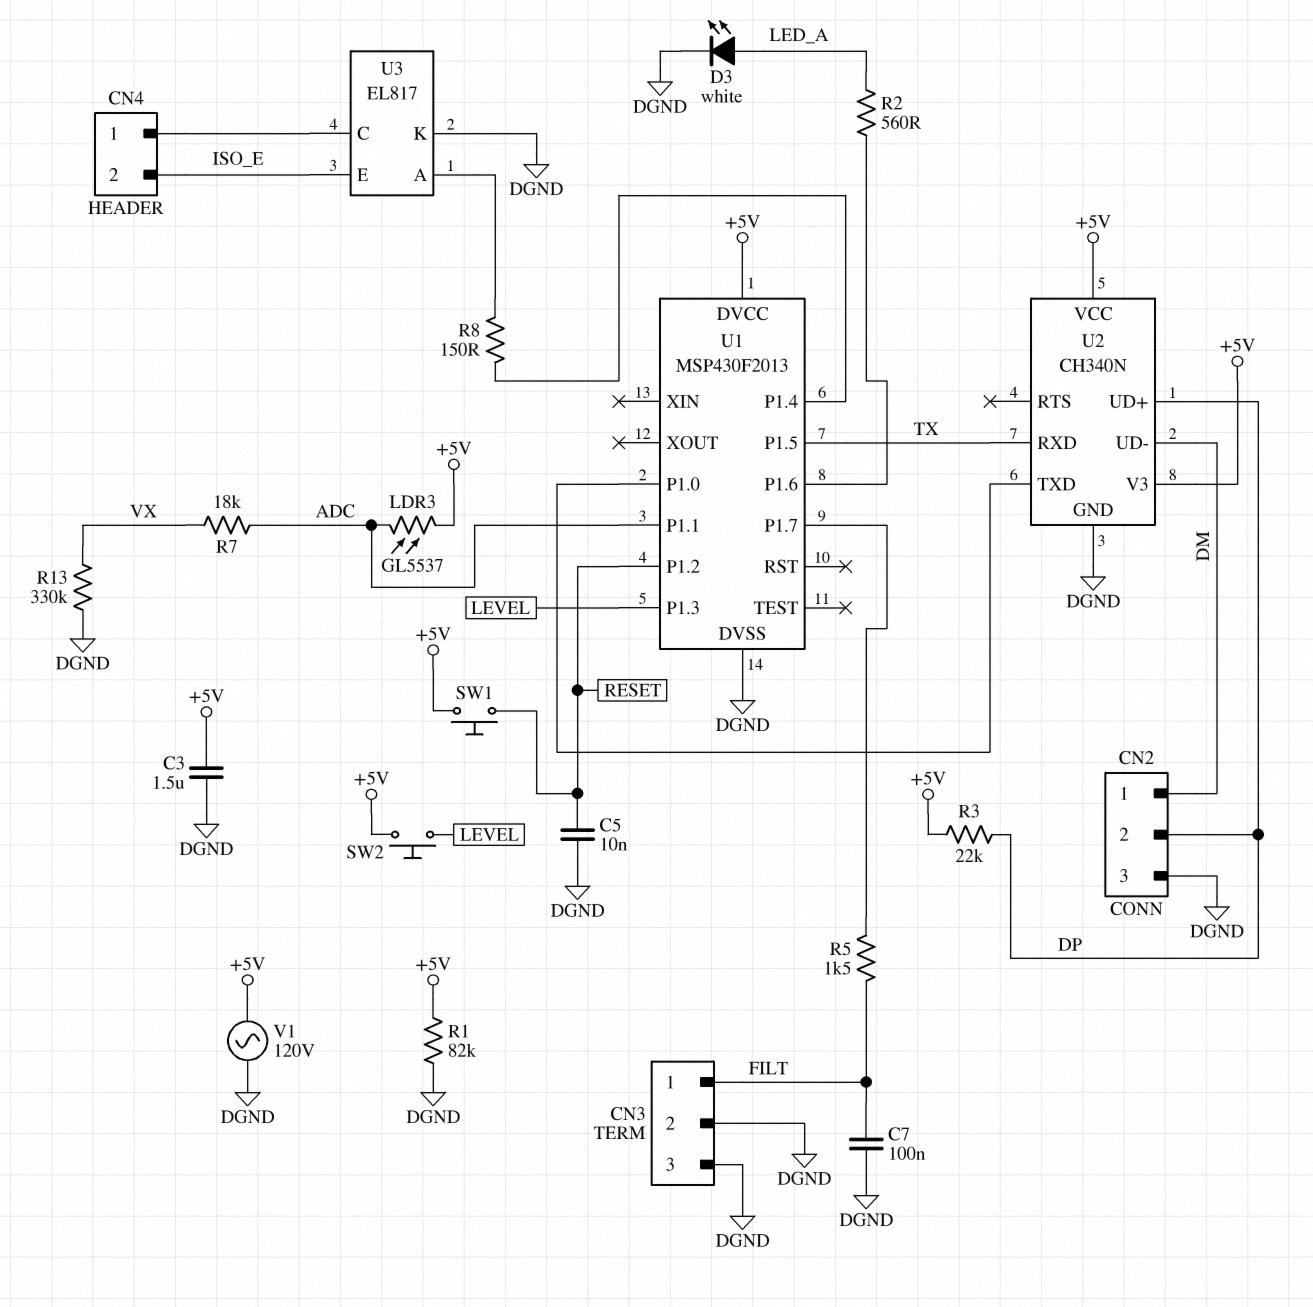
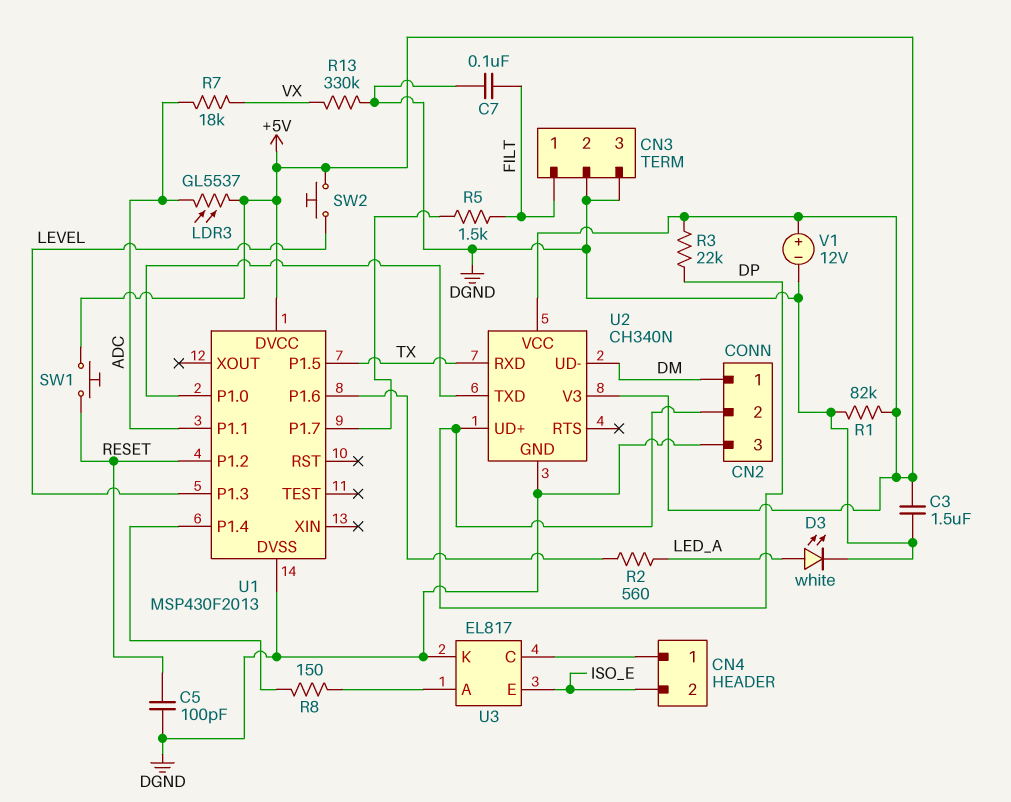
C5: 10nF (DGND, RESET) -> 100pF (DGND, RESET)
V1: AC 120V (+5V, DGND) -> 12V (plus +5V, minus DGND)

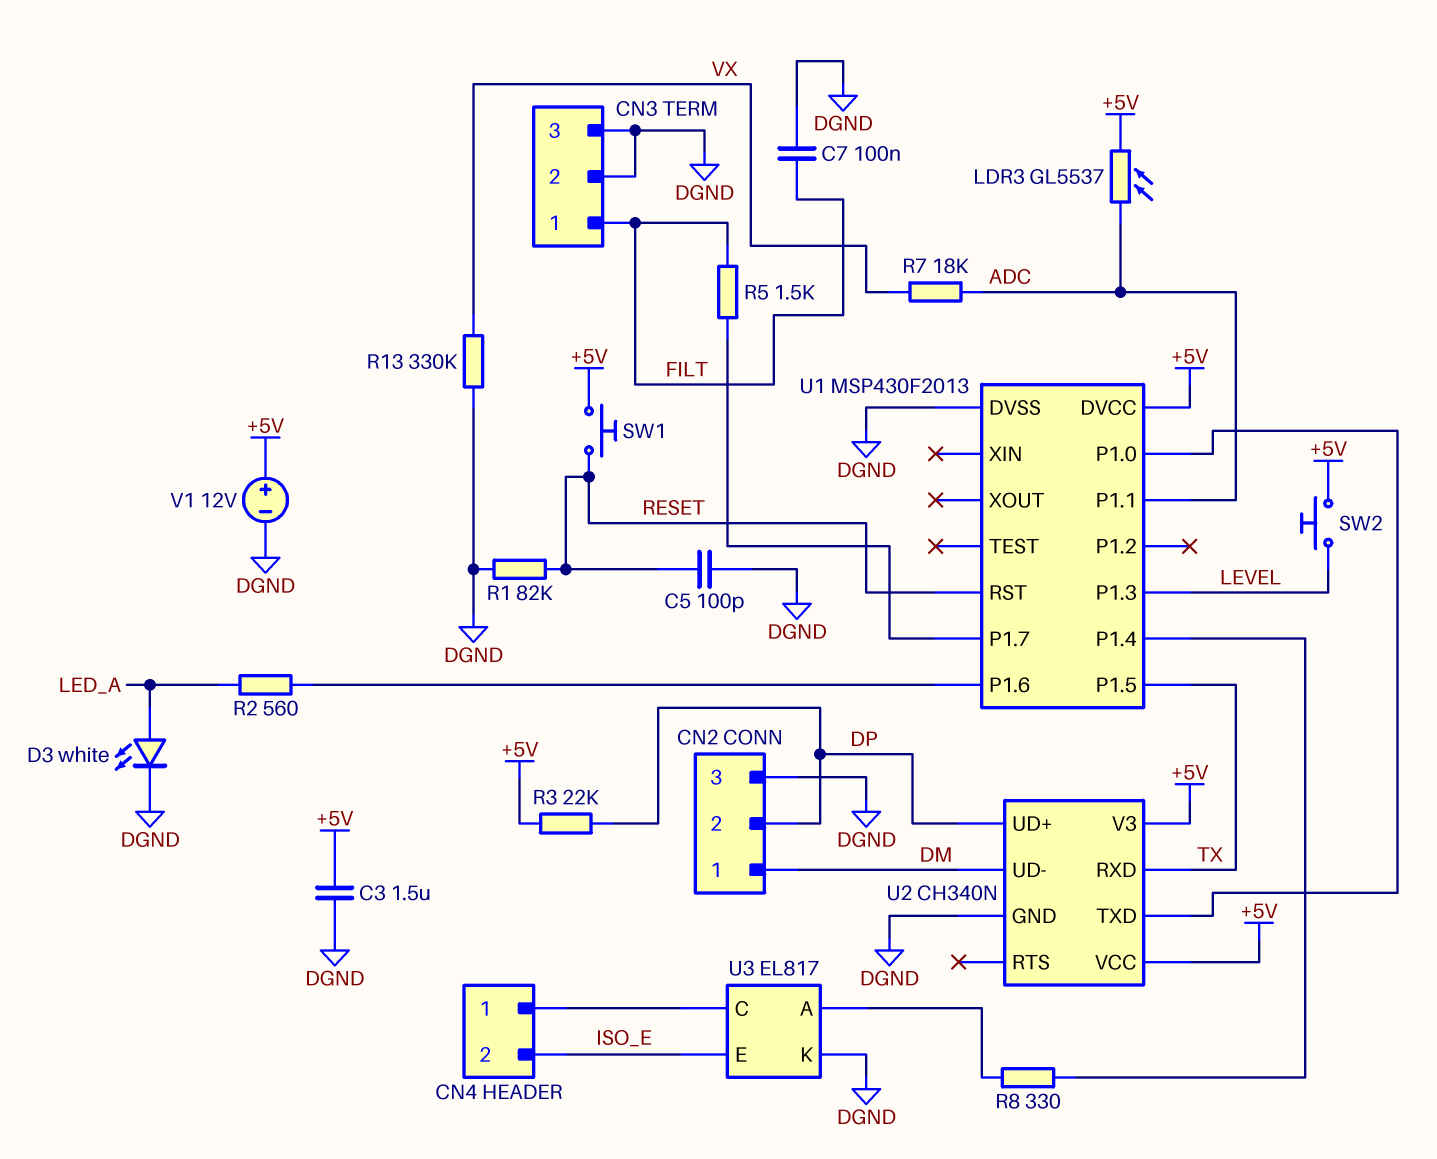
R1: 82k (+5V, DGND) -> 82k (DGND, RESET)
R8: 150 (U1/P1.4, U3/A) -> 330 (U1/P1.4, U3/A)
U1 pin P1.2: RESET -> none
U1 pin RST: none -> RESET

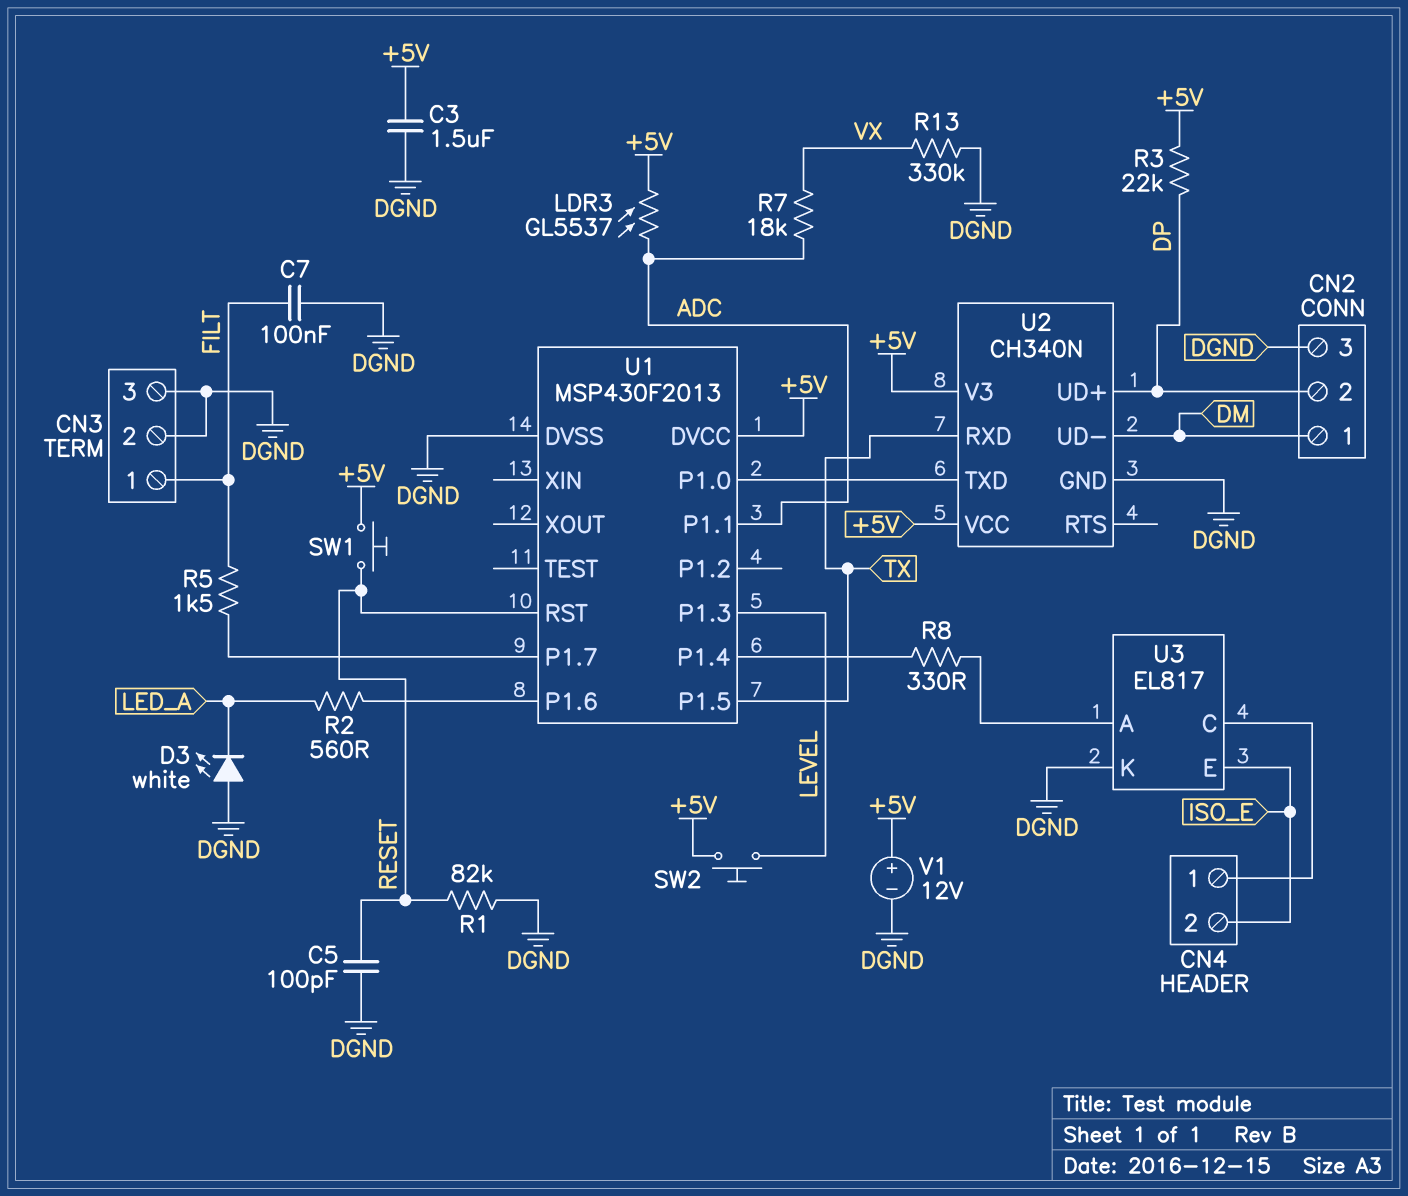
D3: LED white (A LED_A, K DGND) -> LED white (A DGND, K LED_A)

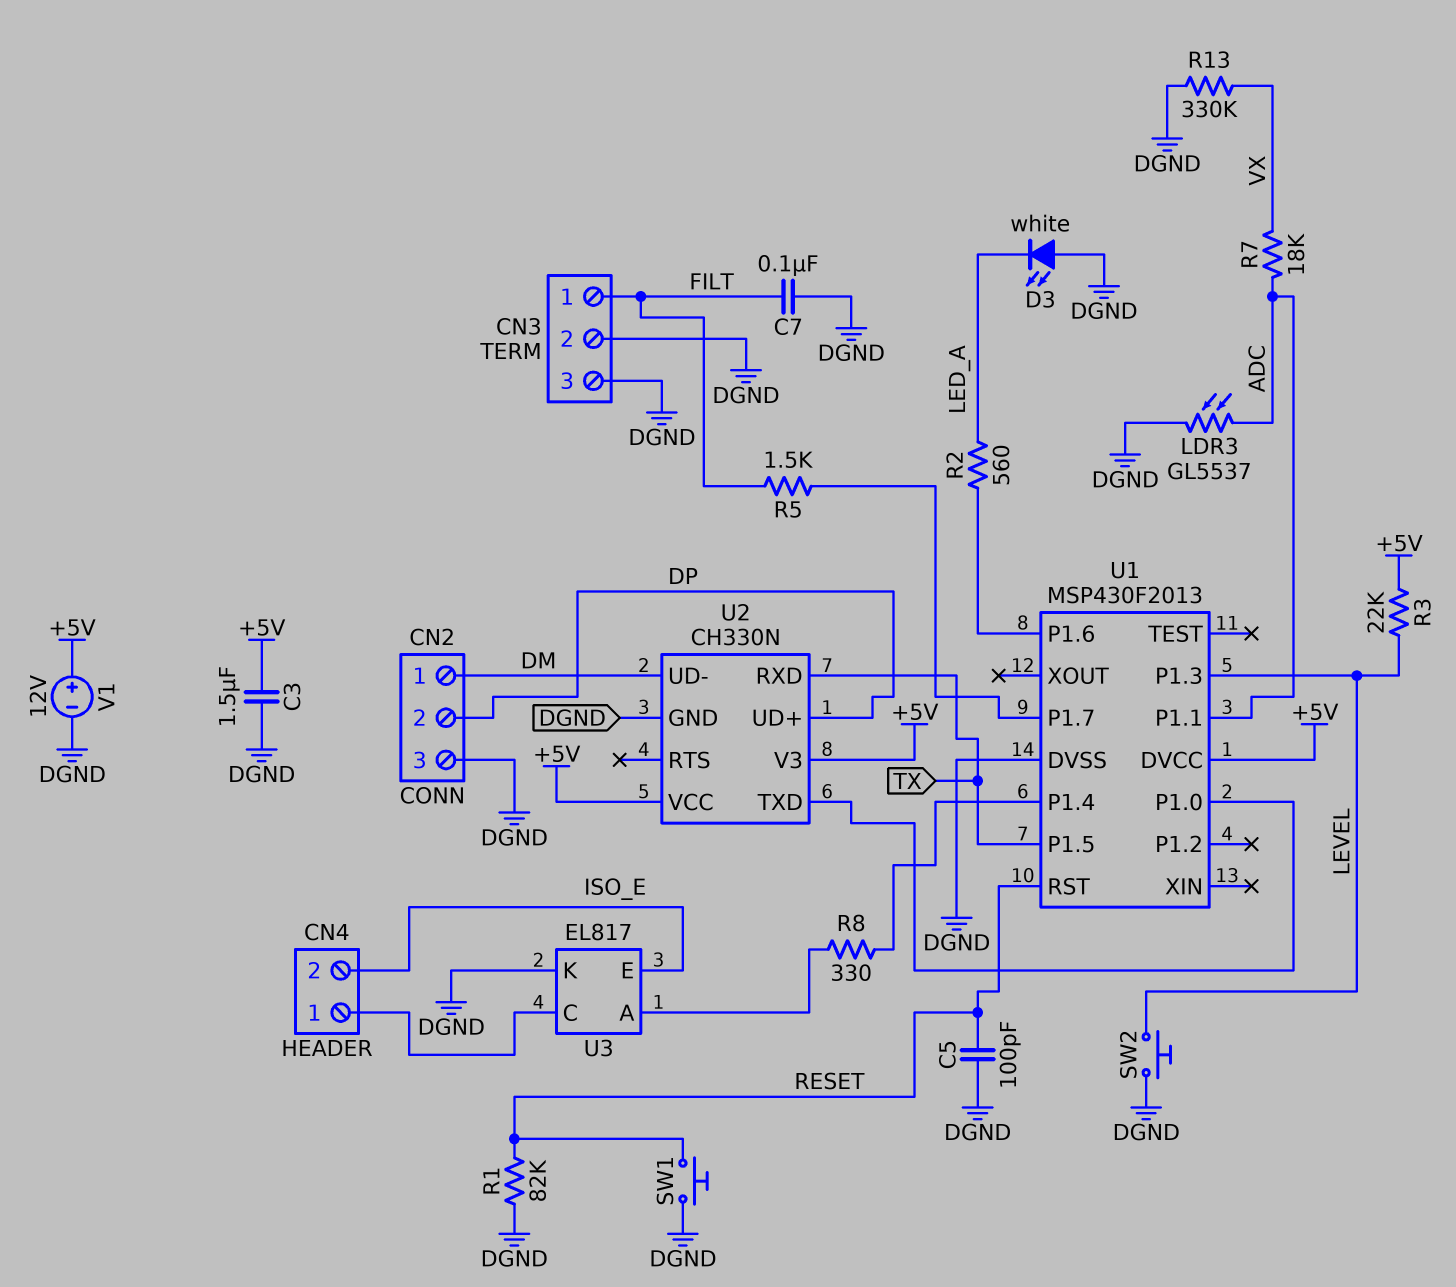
LDR3: GL5537 (+5V, ADC) -> GL5537 (ADC, DGND)
R3: 22k (+5V, DP) -> 22k (+5V, LEVEL)
SW1: button (+5V, RESET) -> button (DGND, RESET)
SW2: button (+5V, LEVEL) -> button (DGND, LEVEL)
U2: CH340N -> CH330N

